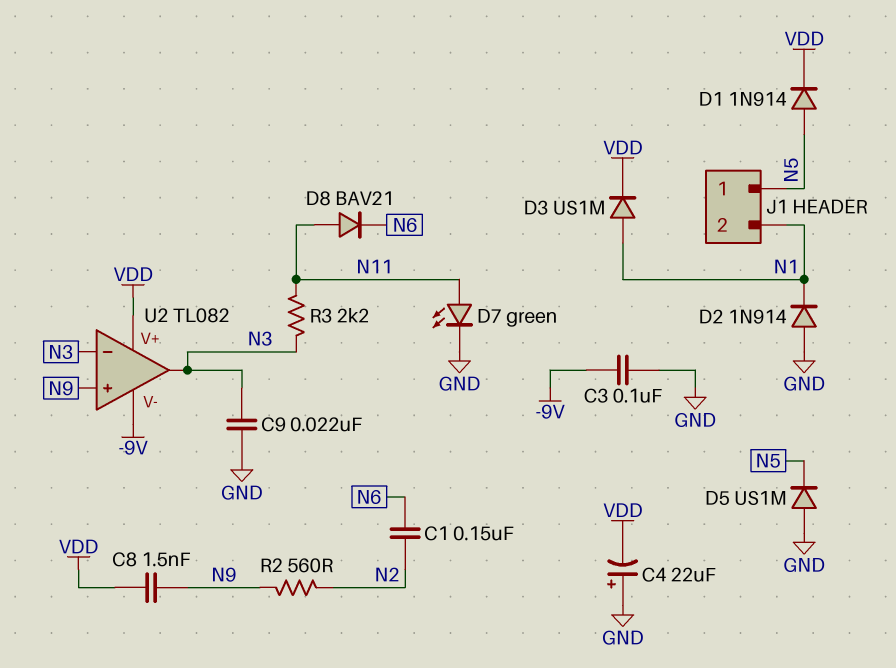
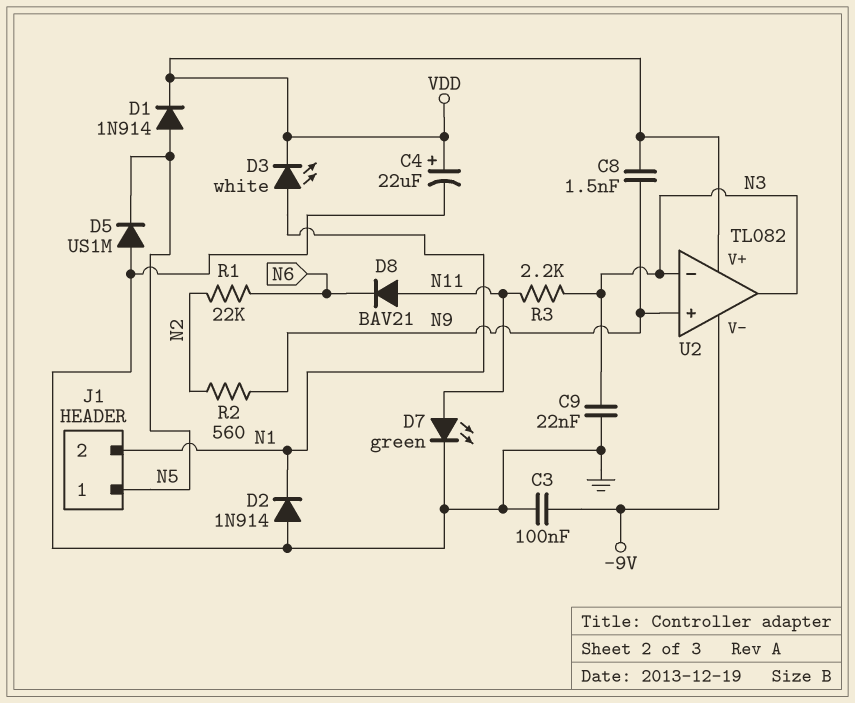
C1: 150nF (N2, N6) -> none
C4: 22uF (plus GND, minus VDD) -> 22uF (plus VDD, minus GND)
D3: diode US1M (A N1, K VDD) -> LED white (A N1, K VDD)
R1: none -> 22k (N2, N6)

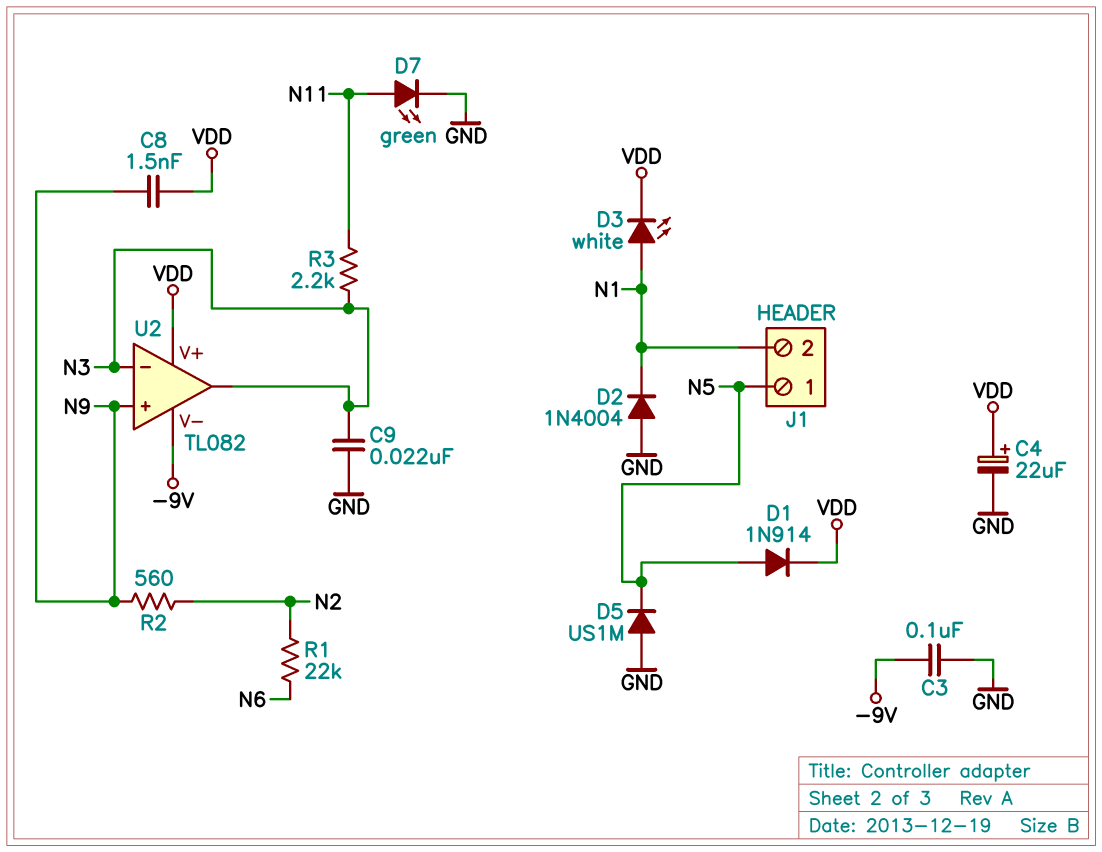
D2: diode 1N914 (A GND, K N1) -> diode 1N4004 (A GND, K N1)
D8: diode BAV21 (A N11, K N6) -> none

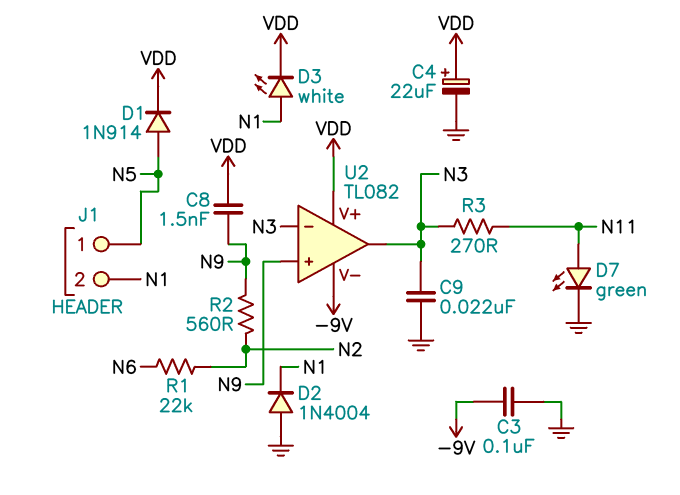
D5: diode US1M (A GND, K N5) -> none
R3: 2.2k (N3, N11) -> 270 (N3, N11)

